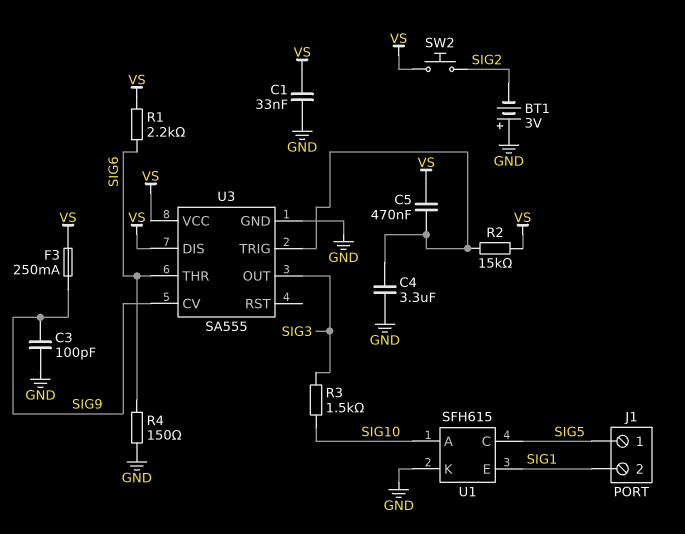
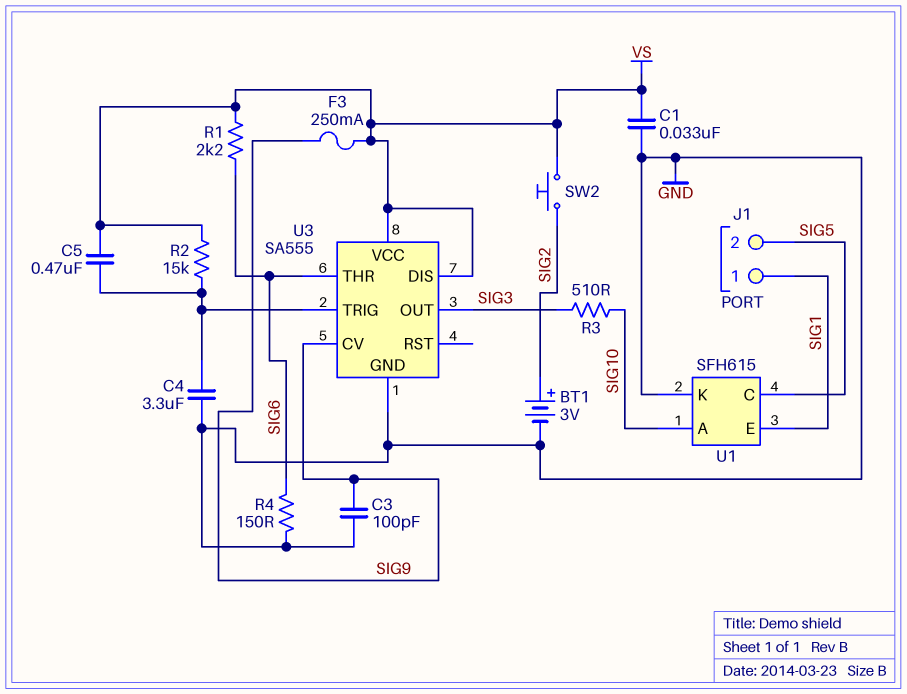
BT1: 3V (plus GND, minus SIG2) -> 3V (plus SIG2, minus GND)
J1 pin 1: SIG5 -> SIG1
J1 pin 2: SIG1 -> SIG5
R3: 1.5k (SIG3, SIG10) -> 510 (SIG3, SIG10)

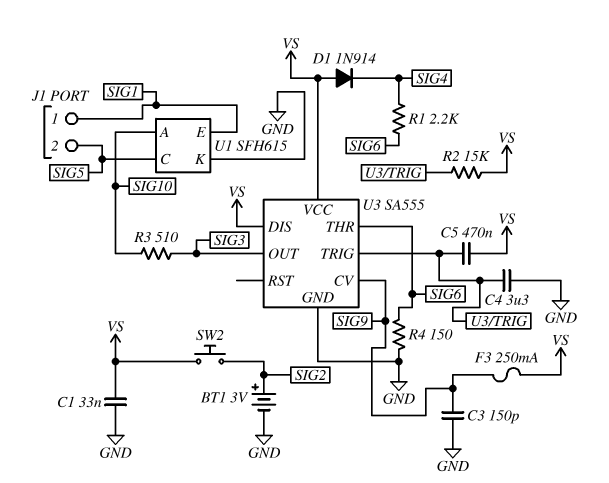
C3: 100pF (GND, SIG9) -> 150pF (GND, SIG9)
D1: none -> diode 1N914 (A VS, K SIG4)
R1: 2.2k (SIG6, VS) -> 2.2k (SIG4, SIG6)

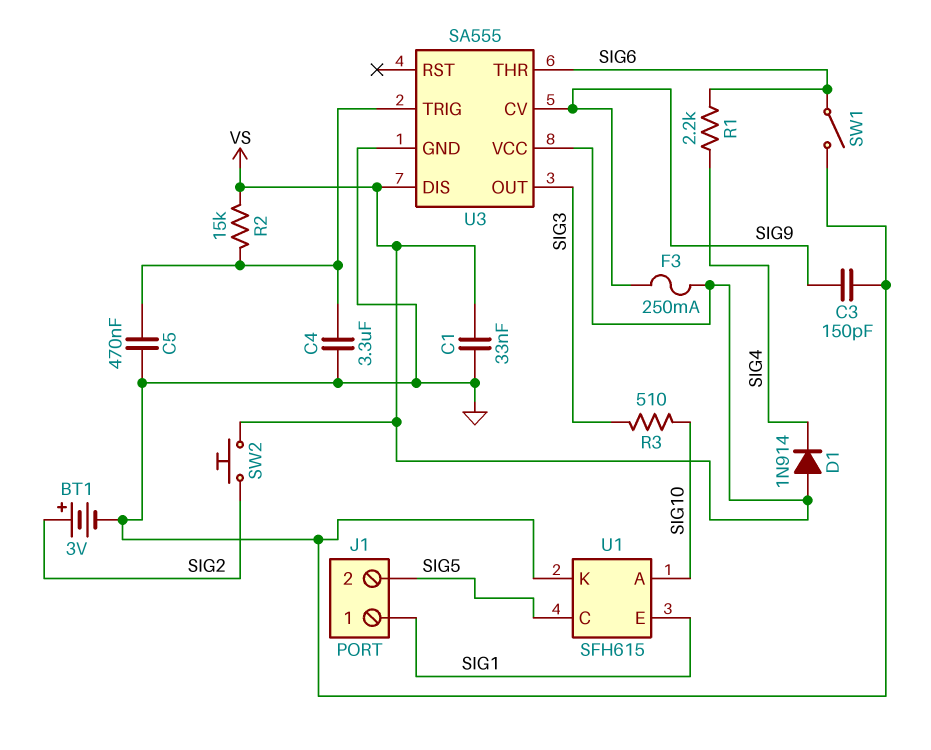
C5: 470nF (U3/TRIG, VS) -> 470nF (GND, U3/TRIG)
R4: 150 (GND, SIG6) -> none
SW1: none -> switch (GND, SIG6)

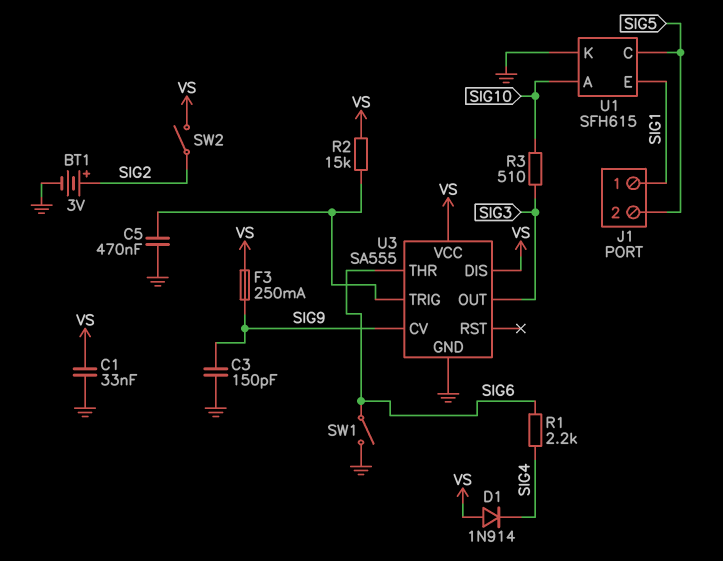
C4: 3.3uF (GND, U3/TRIG) -> none
SW2: button (SIG2, VS) -> switch (SIG2, VS)

